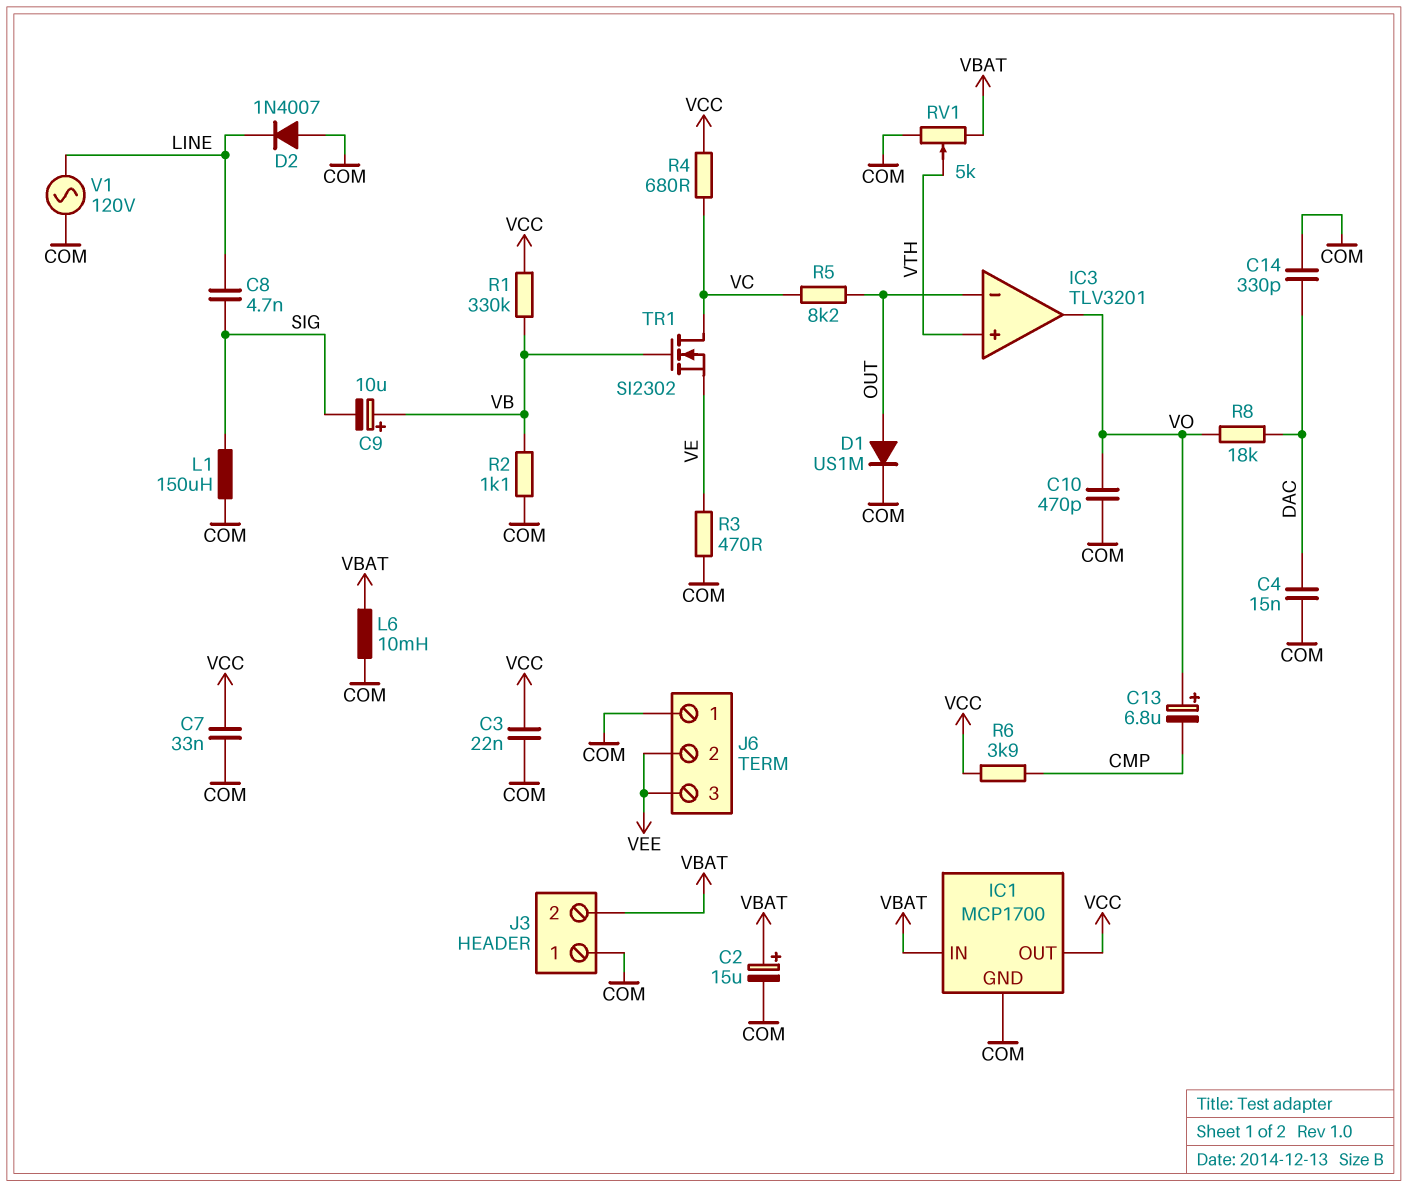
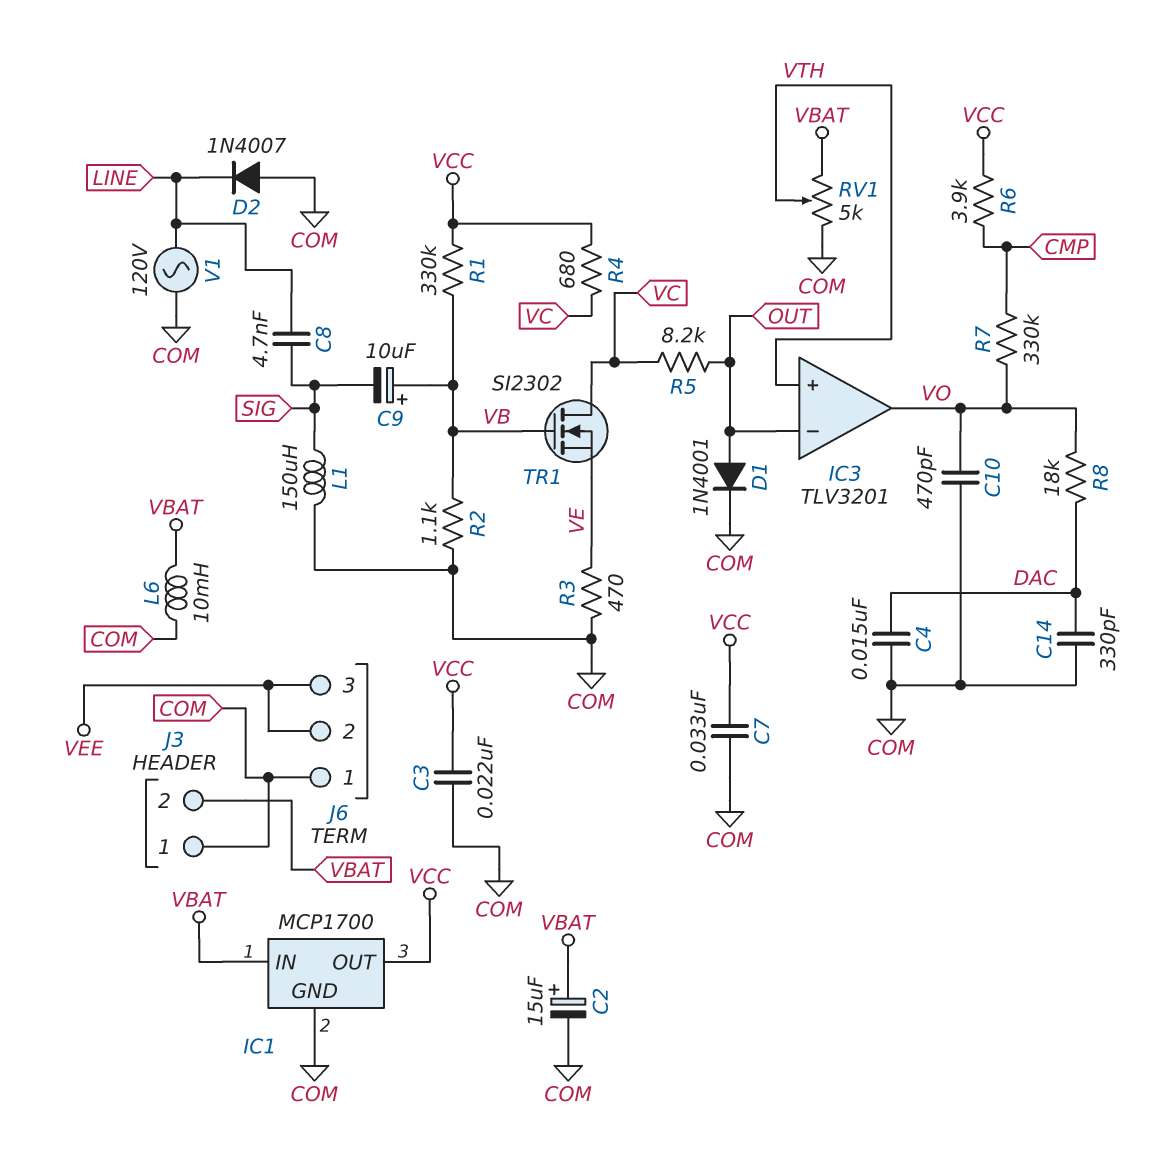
C13: 6.8uF (plus VO, minus CMP) -> none
D1: diode US1M (A OUT, K COM) -> diode 1N4001 (A OUT, K COM)
R7: none -> 330k (CMP, VO)

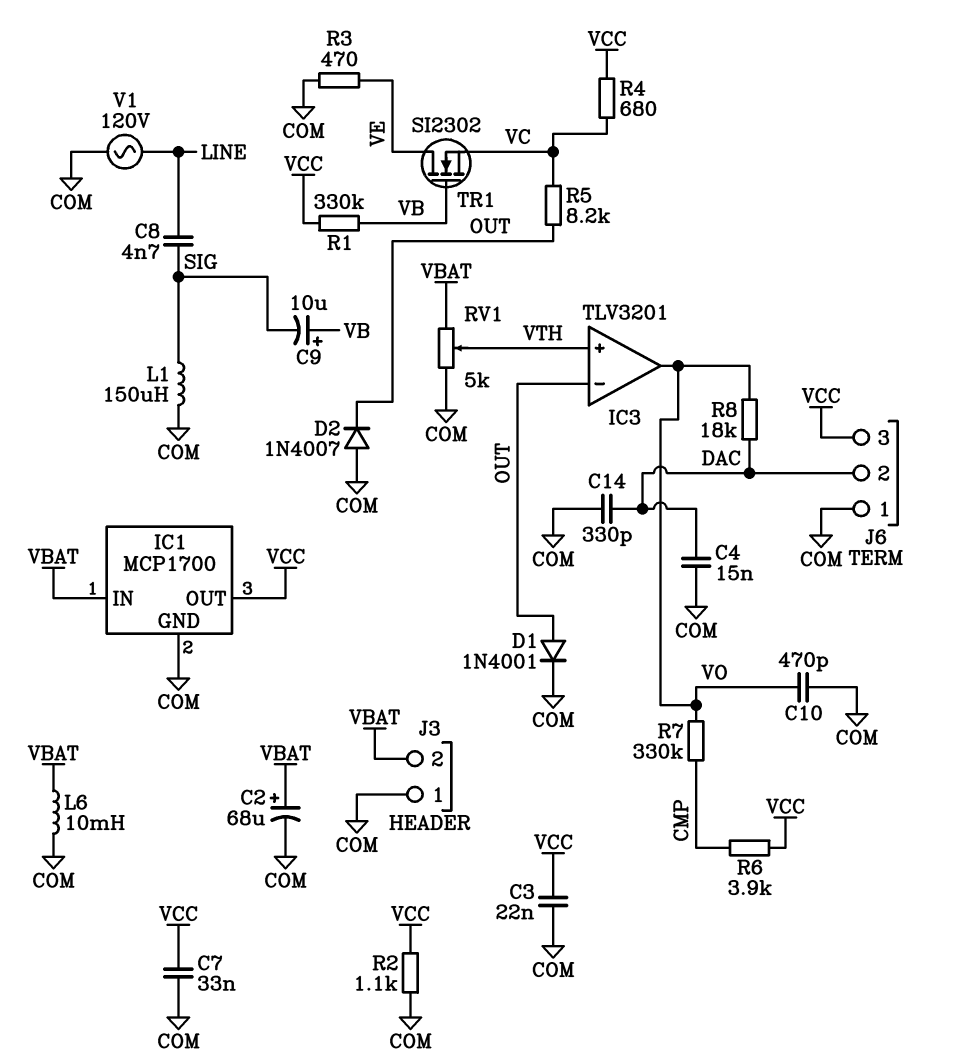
C2: 15uF (plus VBAT, minus COM) -> 68uF (plus VBAT, minus COM)
D2: diode 1N4007 (A COM, K LINE) -> diode 1N4007 (A COM, K OUT)
J6 pin 2: VEE -> DAC
J6 pin 3: VEE -> VCC
R2: 1.1k (COM, VB) -> 1.1k (COM, VCC)
TR1: NMOS SI2302 (G VB, D VC, S VE) -> NMOS SI2302 (G VB, D VE, S VC)

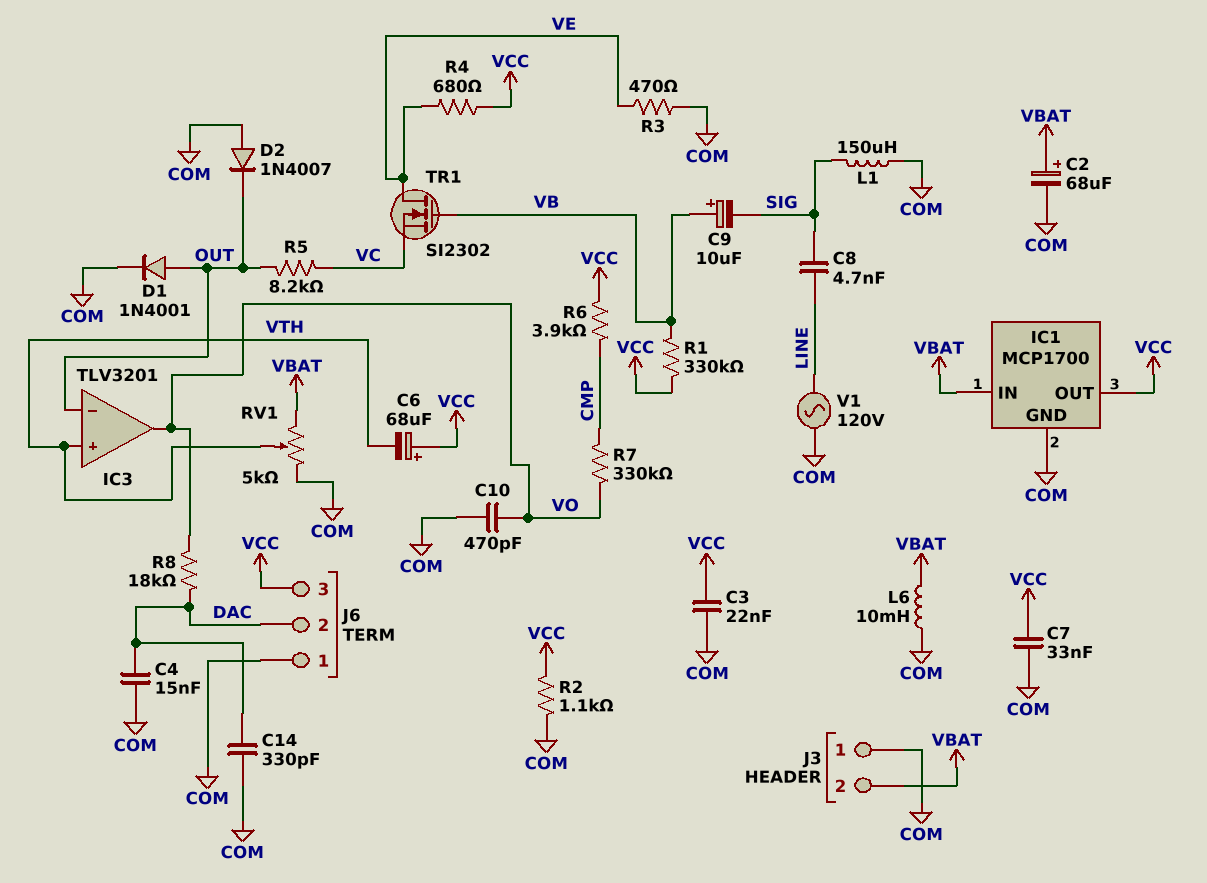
C6: none -> 68uF (plus VCC, minus VTH)
R4: 680 (VC, VCC) -> 680 (VCC, VE)

